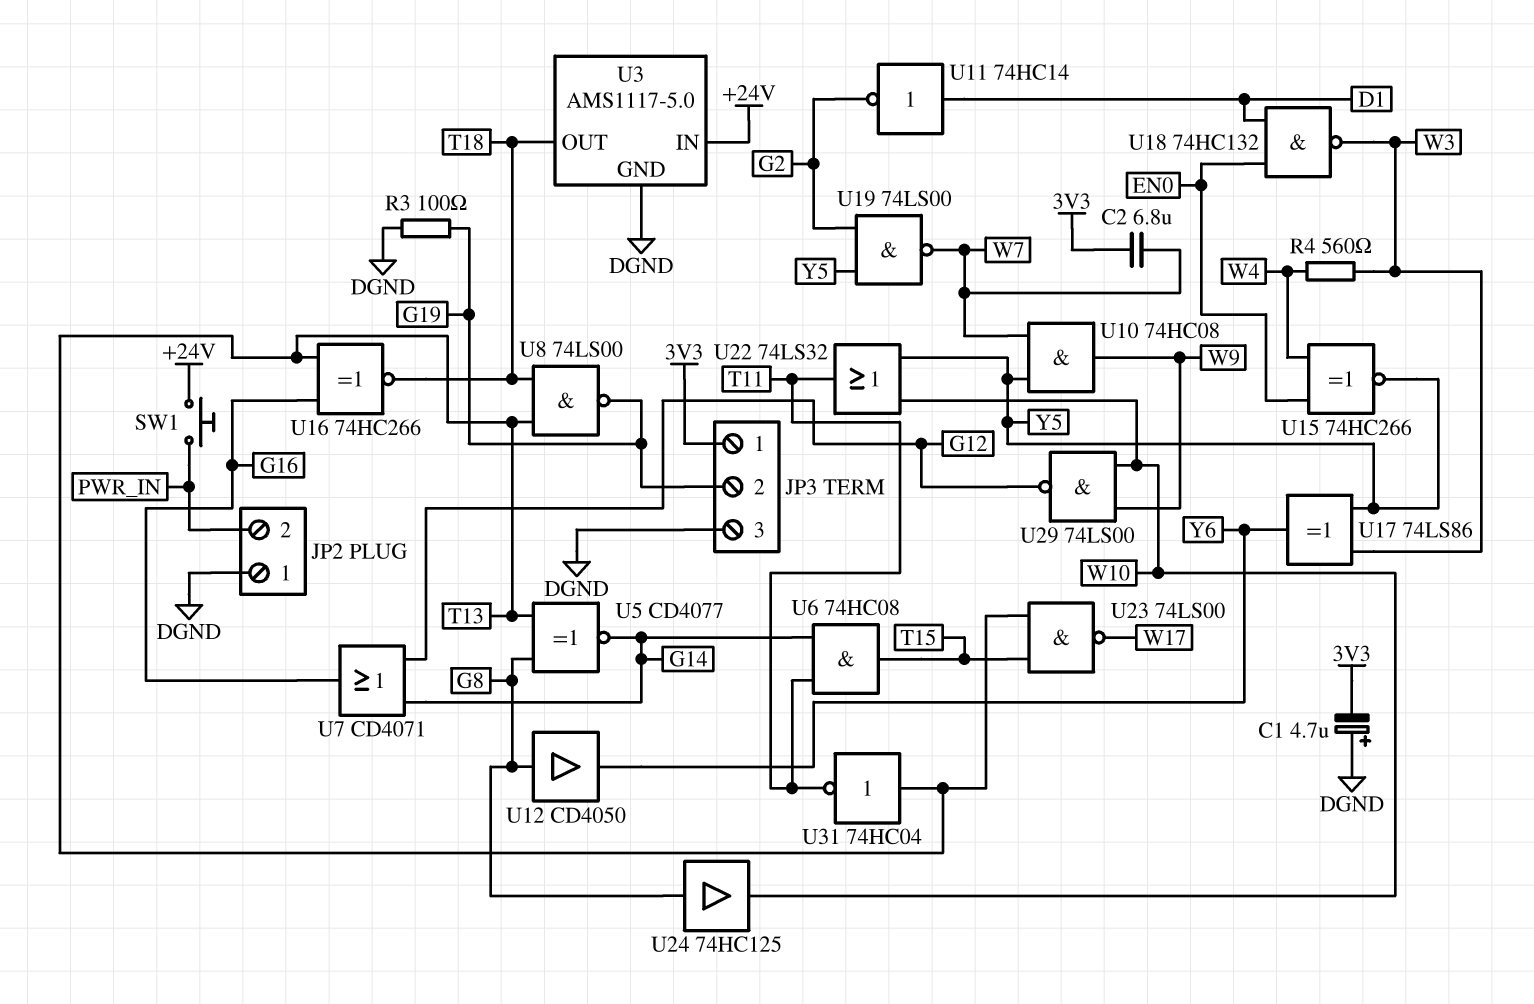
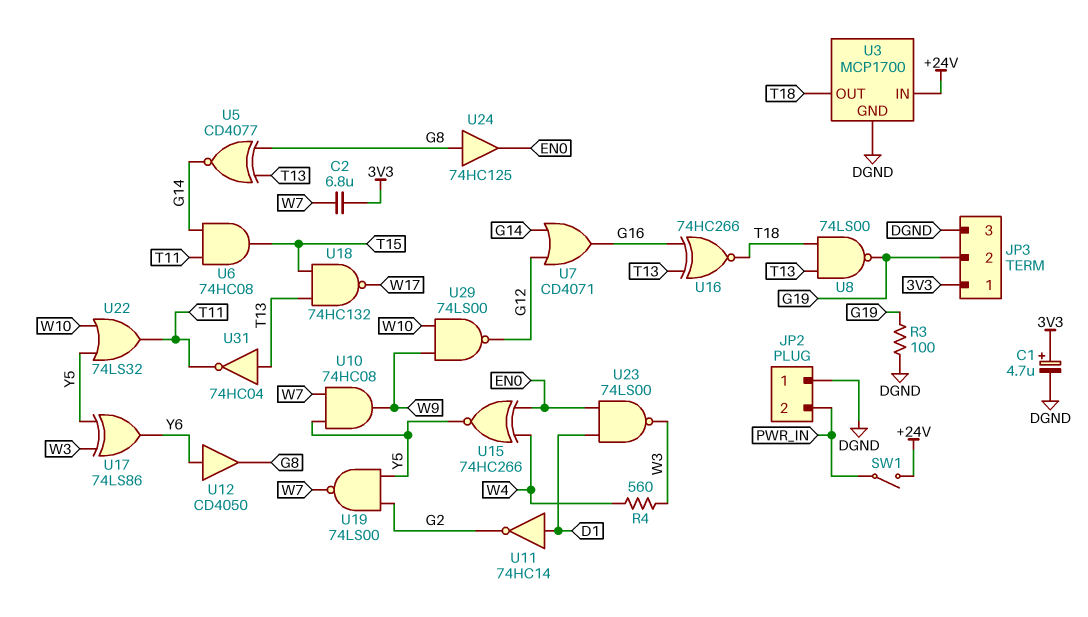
C1: 4.7uF (plus DGND, minus 3V3) -> 4.7uF (plus 3V3, minus DGND)
SW1: button (+24V, PWR_IN) -> switch (+24V, PWR_IN)
U3: AMS1117-5.0 -> MCP1700
U12: buffer CD4050 (in G8, out Y6) -> buffer CD4050 (in Y6, out G8)
U18: NAND 74HC132 (in D1, in EN0, out W3) -> NAND 74HC132 (in T13, in T15, out W17)
U23: NAND 74LS00 (in T13, in T15, out W17) -> NAND 74LS00 (in D1, in EN0, out W3)
U24: buffer 74HC125 (in G8, out W10) -> buffer 74HC125 (in G8, out EN0)

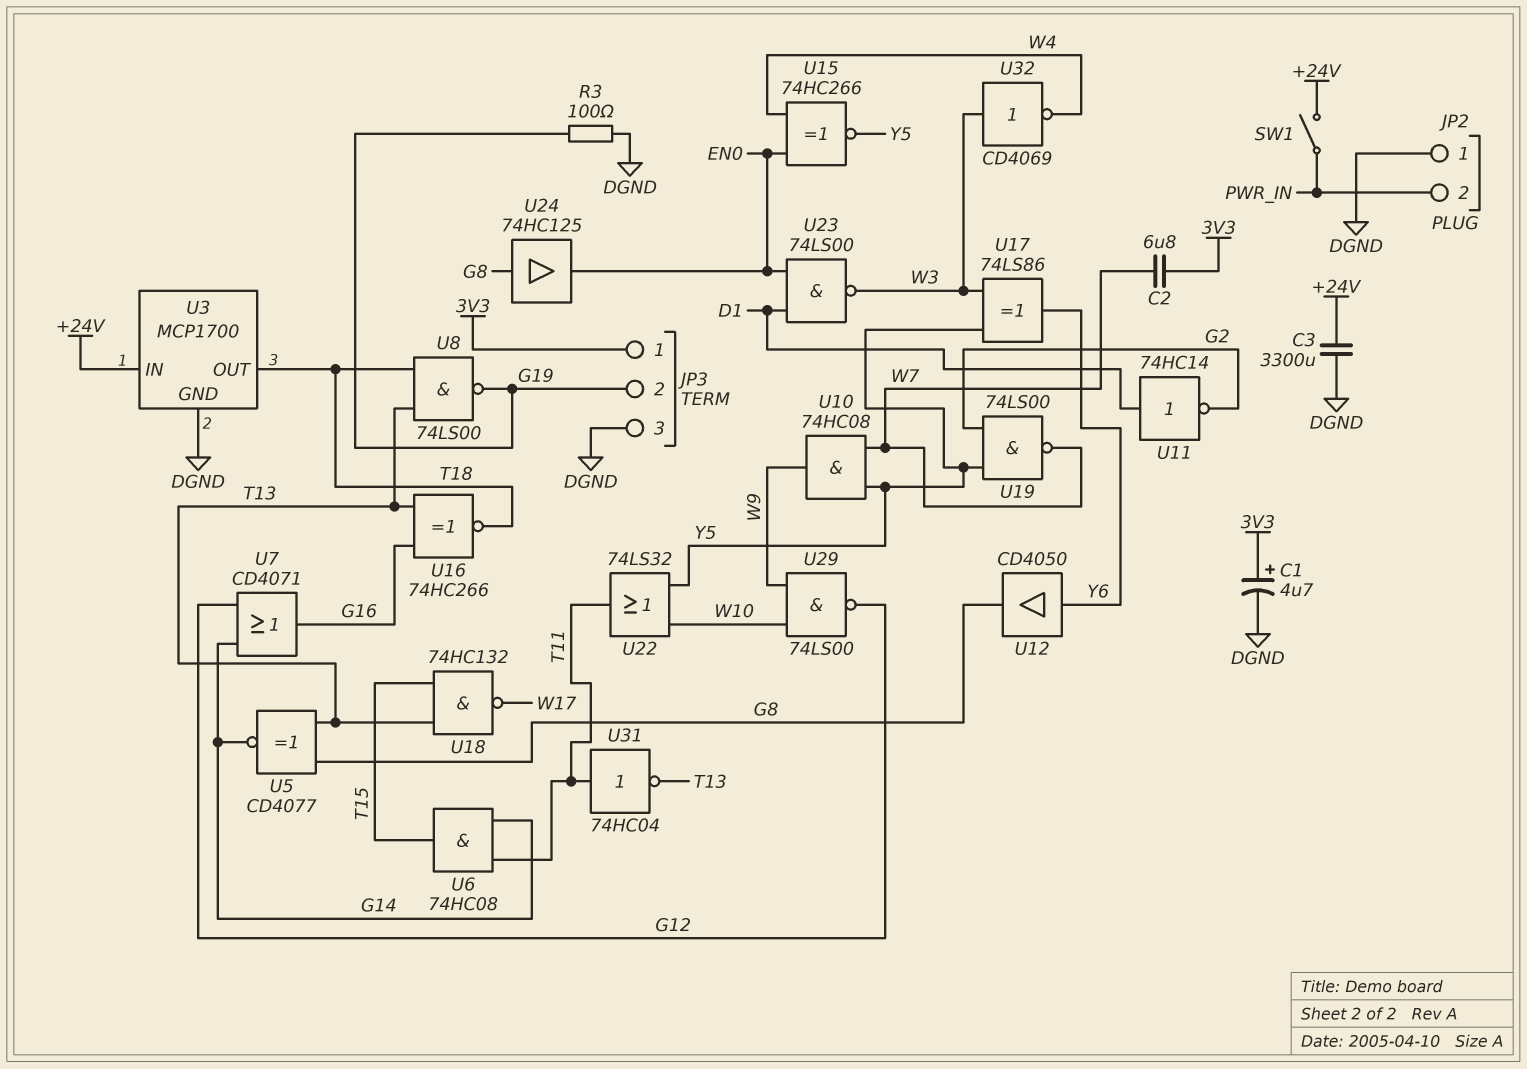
C3: none -> 3300uF (+24V, DGND)
R4: 560 (W3, W4) -> none
U31: NOT 74HC04 (in T13, out T11) -> NOT 74HC04 (in T11, out T13)
U32: none -> NOT CD4069 (in W3, out W4)

